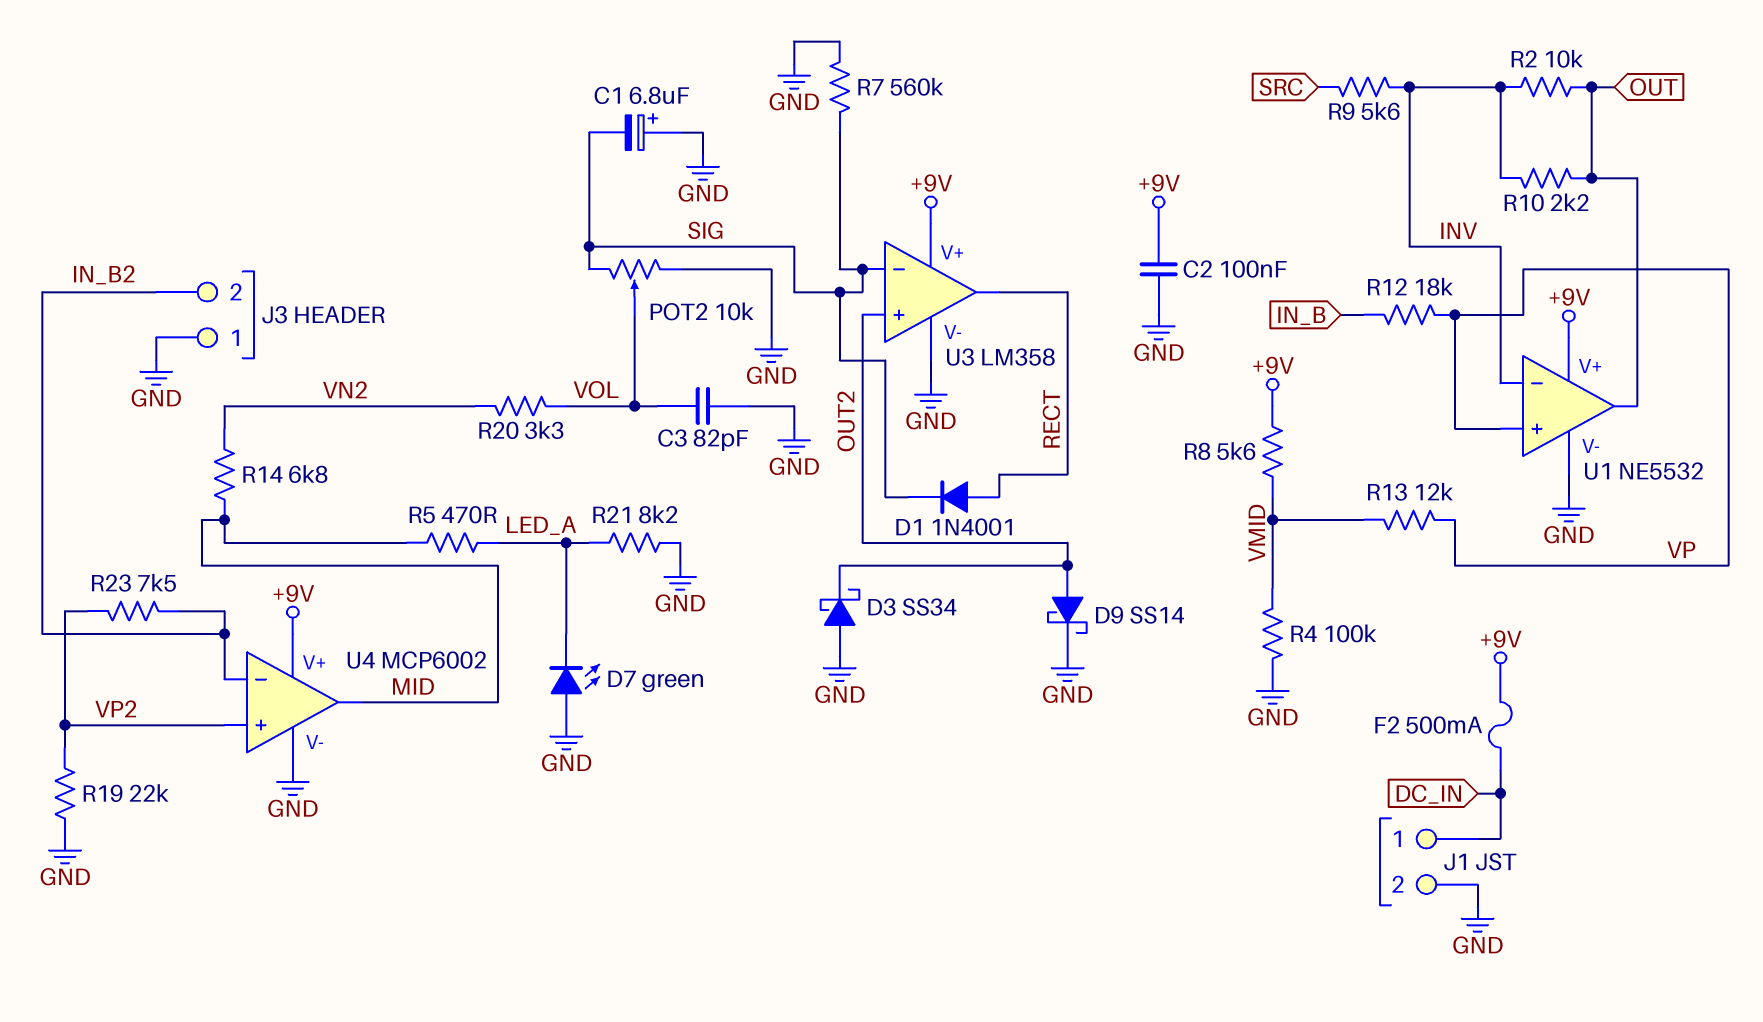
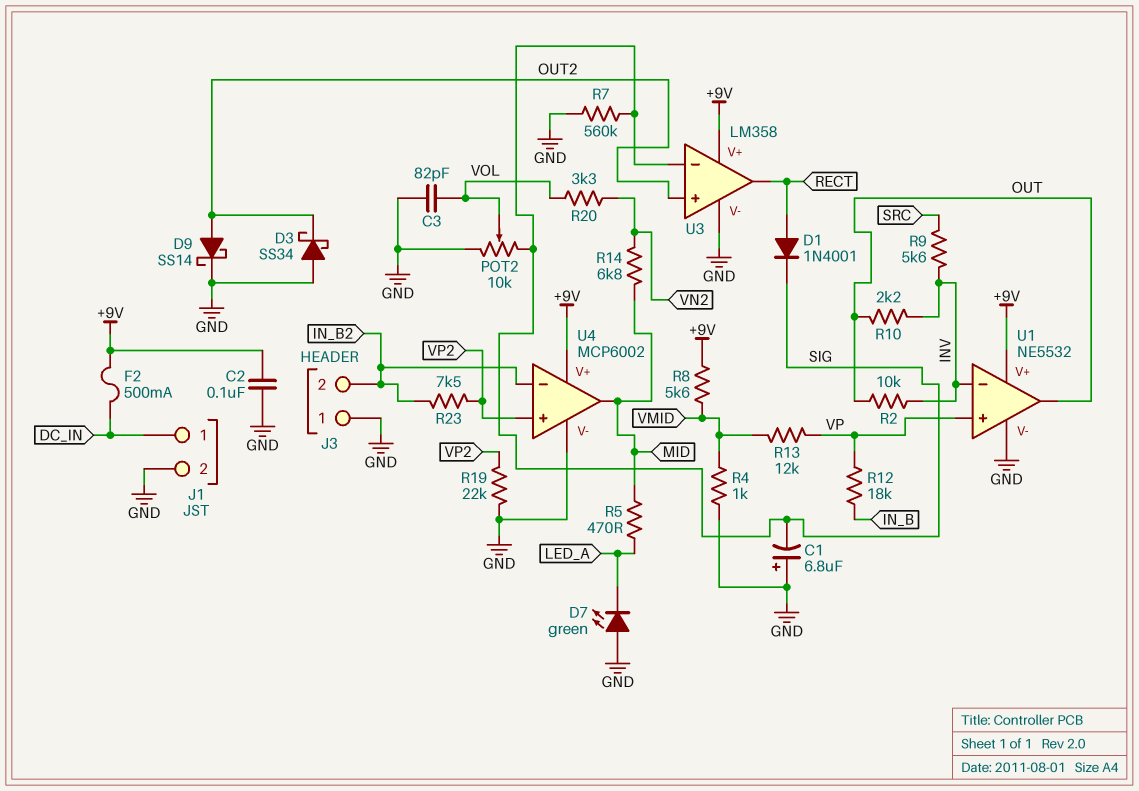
R4: 100k (GND, VMID) -> 1k (GND, VMID)
R21: 8.2k (GND, LED_A) -> none

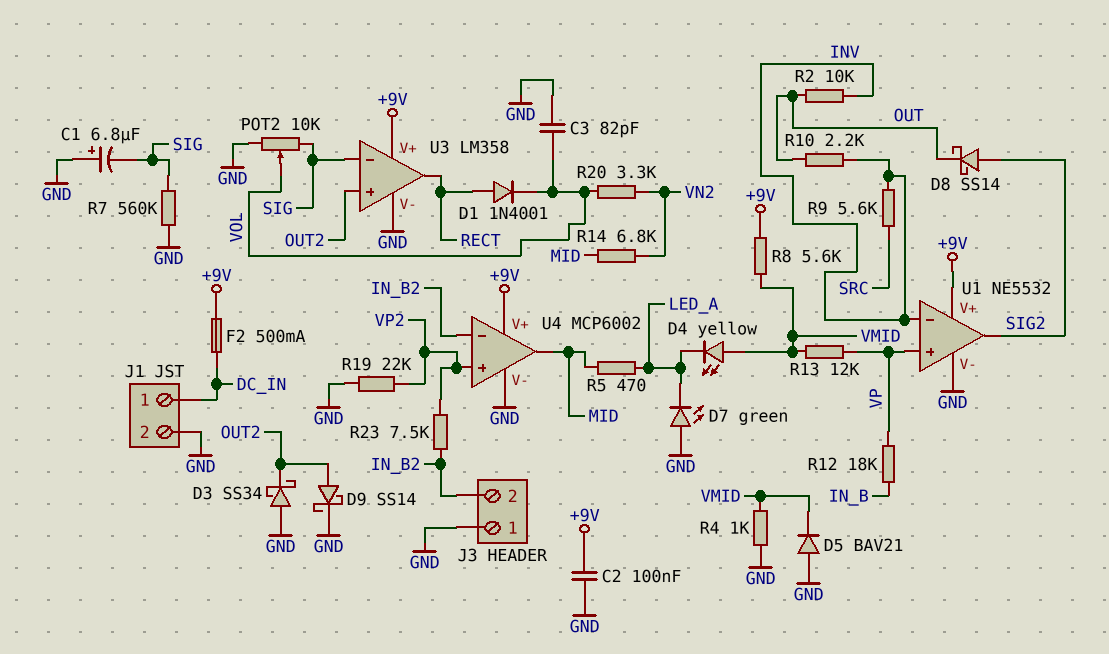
D1: diode 1N4001 (A RECT, K SIG) -> diode 1N4001 (A RECT, K VOL)
D4: none -> LED yellow (A VMID, K LED_A)
D5: none -> diode BAV21 (A GND, K VMID)
D8: none -> schottky SS14 (A SIG2, K OUT)
U1 pin out: OUT -> SIG2

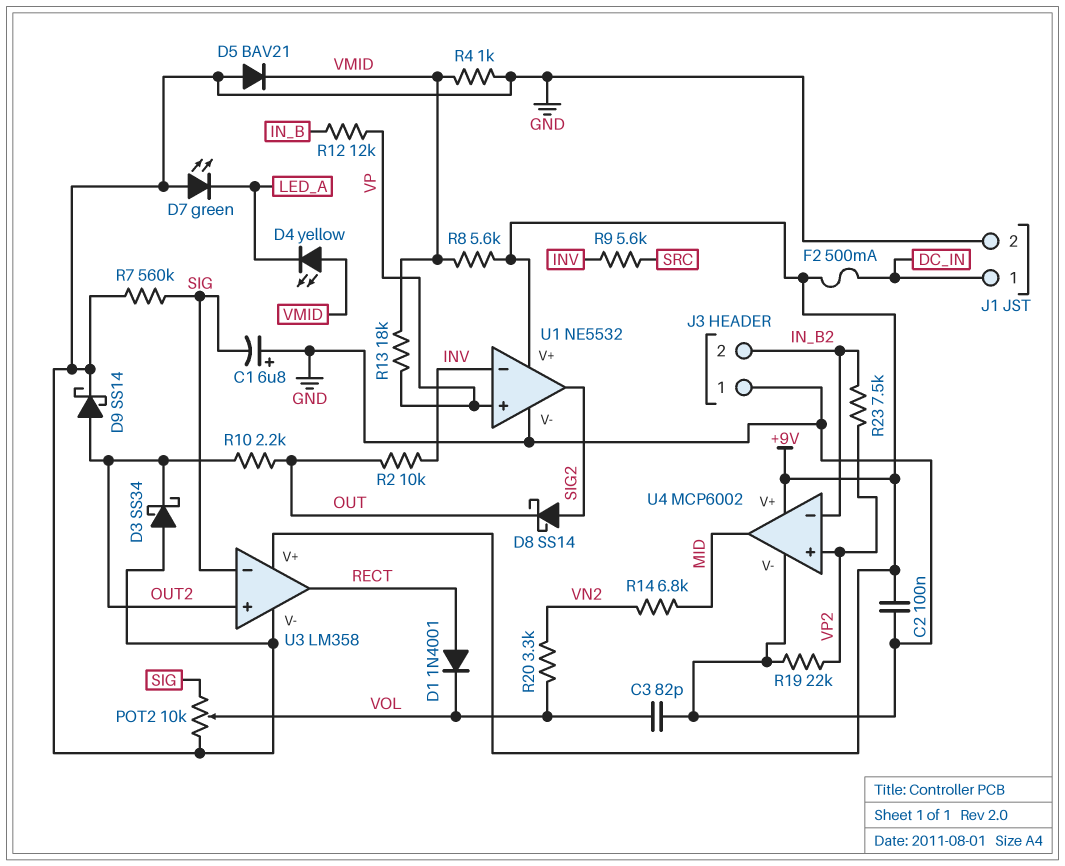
R5: 470 (LED_A, MID) -> none
R10: 2.2k (INV, OUT) -> 2.2k (OUT, OUT2)
R12: 18k (IN_B, VP) -> 12k (IN_B, VP)
R13: 12k (VMID, VP) -> 18k (VMID, VP)

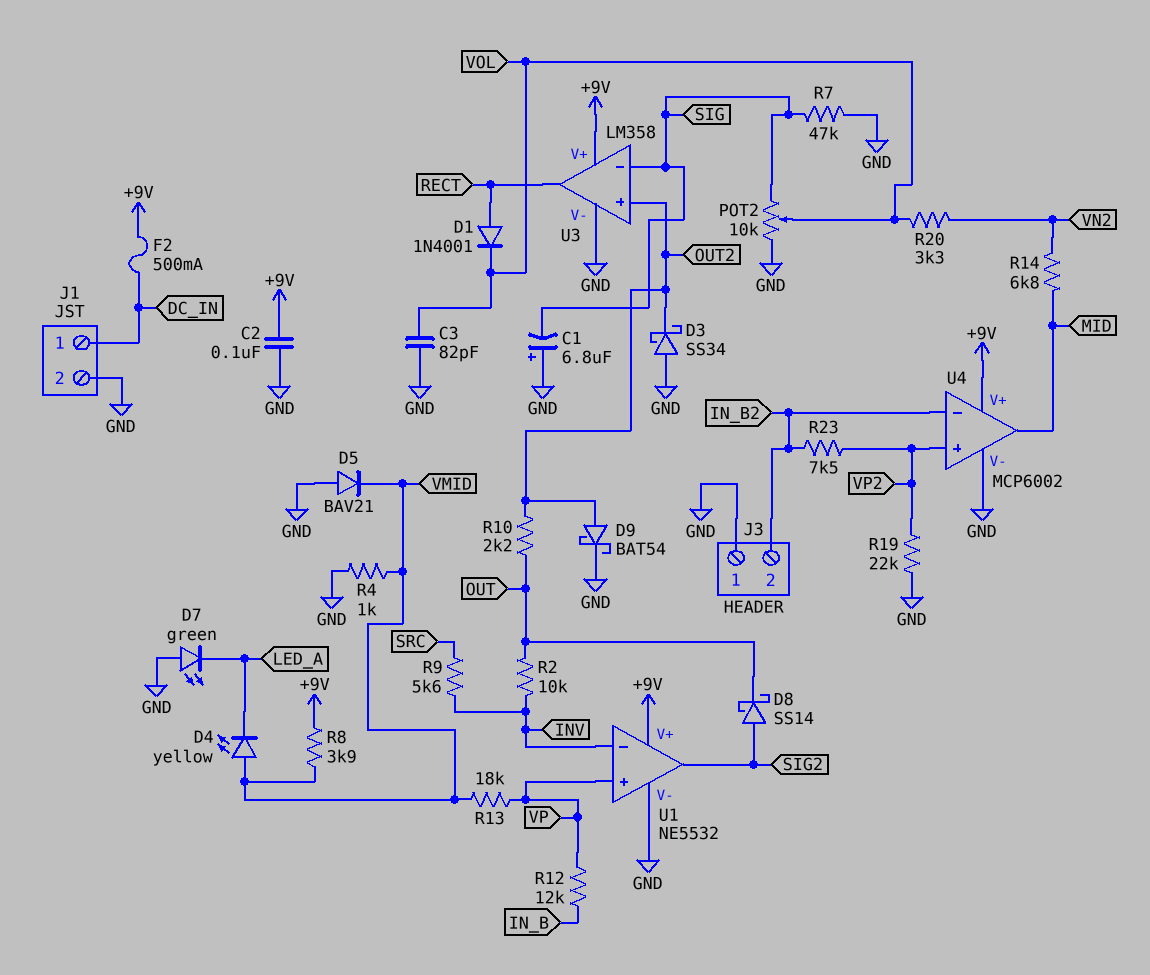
D9: schottky SS14 (A OUT2, K GND) -> schottky BAT54 (A OUT2, K GND)
R7: 560k (GND, SIG) -> 47k (GND, SIG)
R8: 5.6k (+9V, VMID) -> 3.9k (+9V, VMID)

